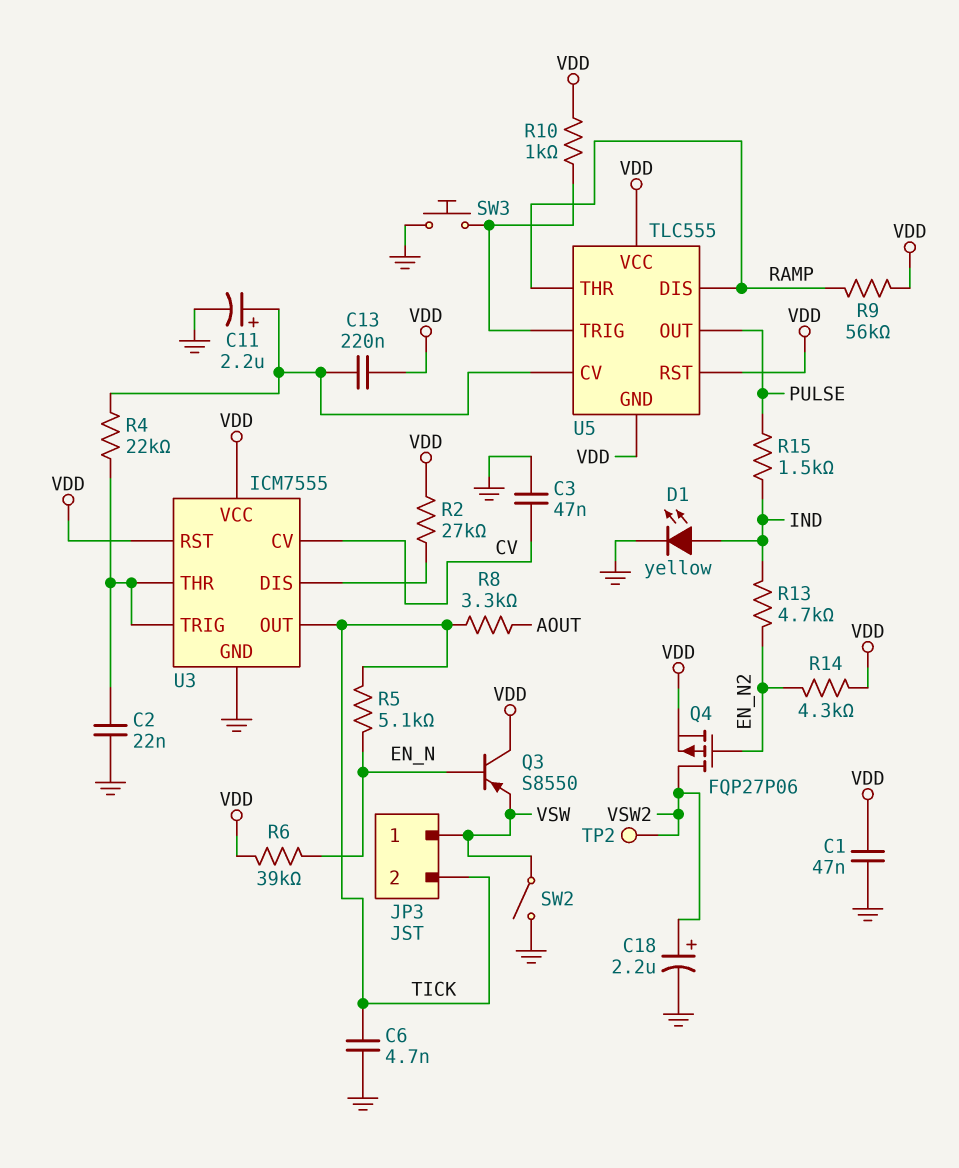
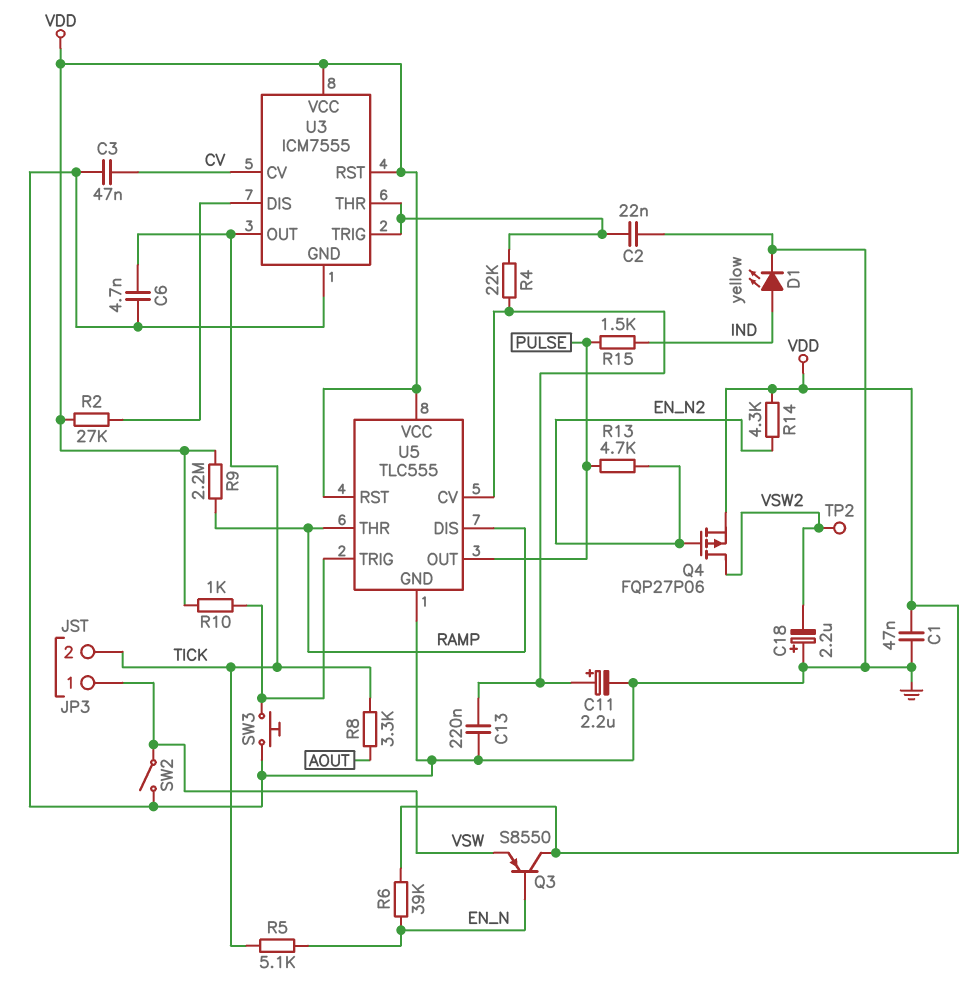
C13: 220nF (U5/CV, VDD) -> 220nF (GND, U5/CV)
C18: 2.2uF (plus VSW2, minus GND) -> 2.2uF (plus GND, minus VSW2)
R9: 56k (RAMP, VDD) -> 2.2M (RAMP, VDD)
R13: 4.7k (EN_N2, IND) -> 4.7k (EN_N2, PULSE)
U5 pin GND: VDD -> GND

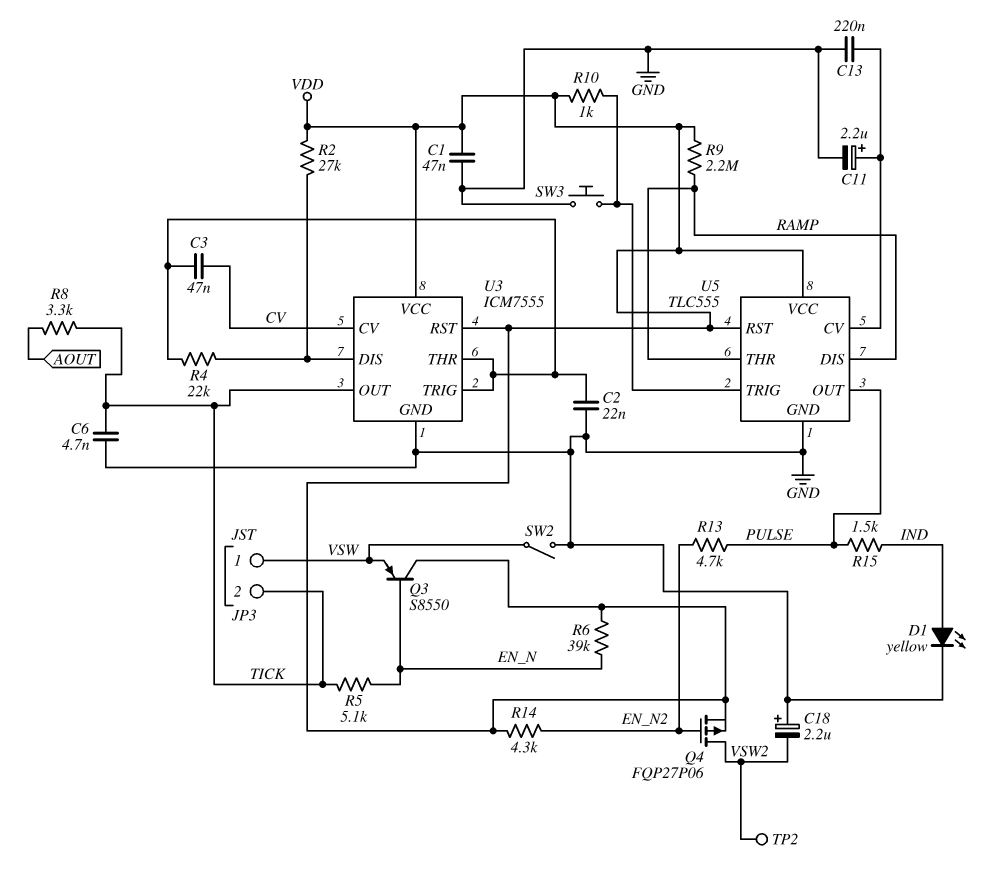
C3: 47nF (CV, GND) -> 47nF (CV, U3/THR)
R4: 22k (U3/THR, U5/CV) -> 22k (U3/DIS, U3/THR)

